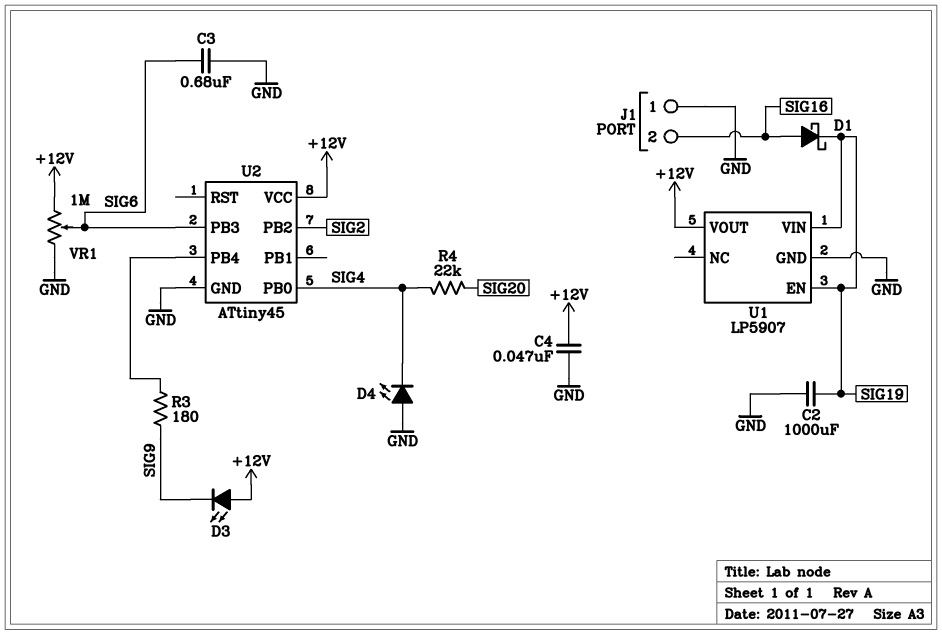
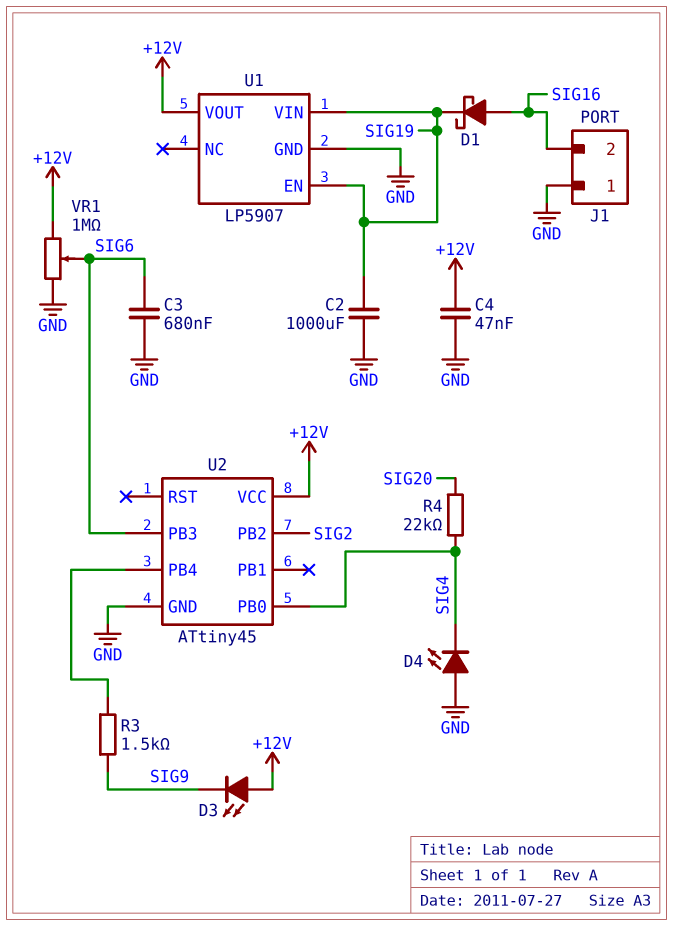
R3: 180 (SIG9, U2/PB4) -> 1.5k (SIG9, U2/PB4)

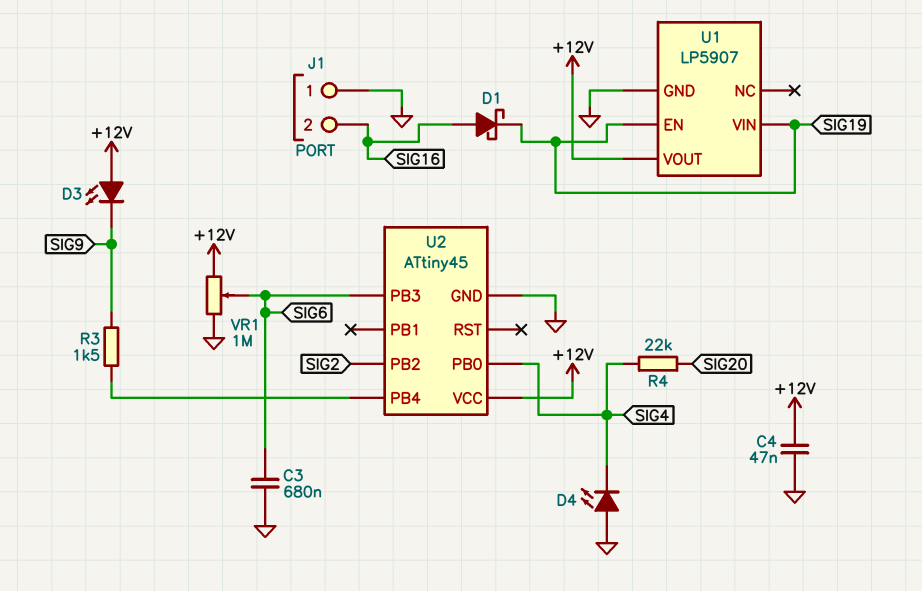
C2: 1000uF (GND, SIG19) -> none

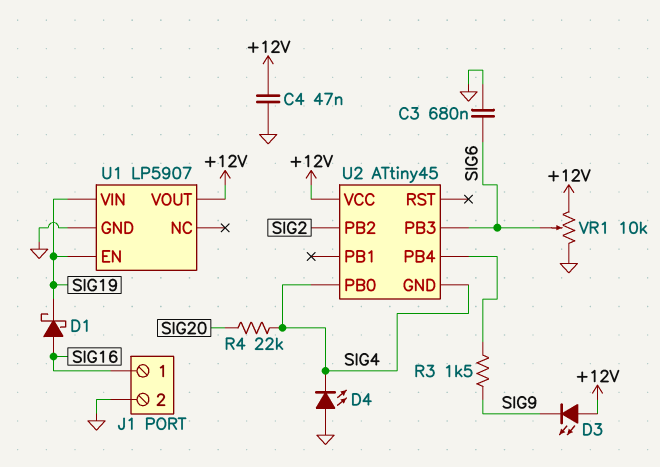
J1 pin 1: GND -> SIG16
J1 pin 2: SIG16 -> GND
U2 pin GND: GND -> SIG4
VR1: 1M (+12V, GND, wiper SIG6) -> 10k (+12V, GND, wiper SIG6)

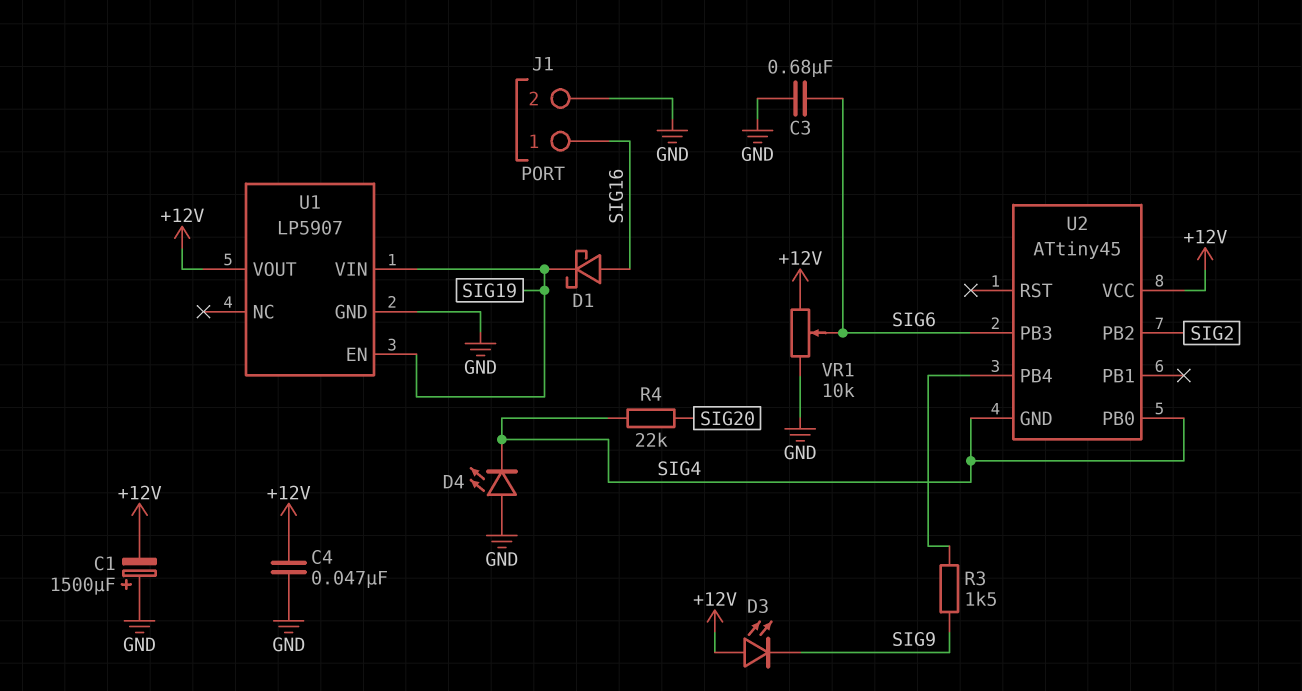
C1: none -> 1500uF (plus GND, minus +12V)

